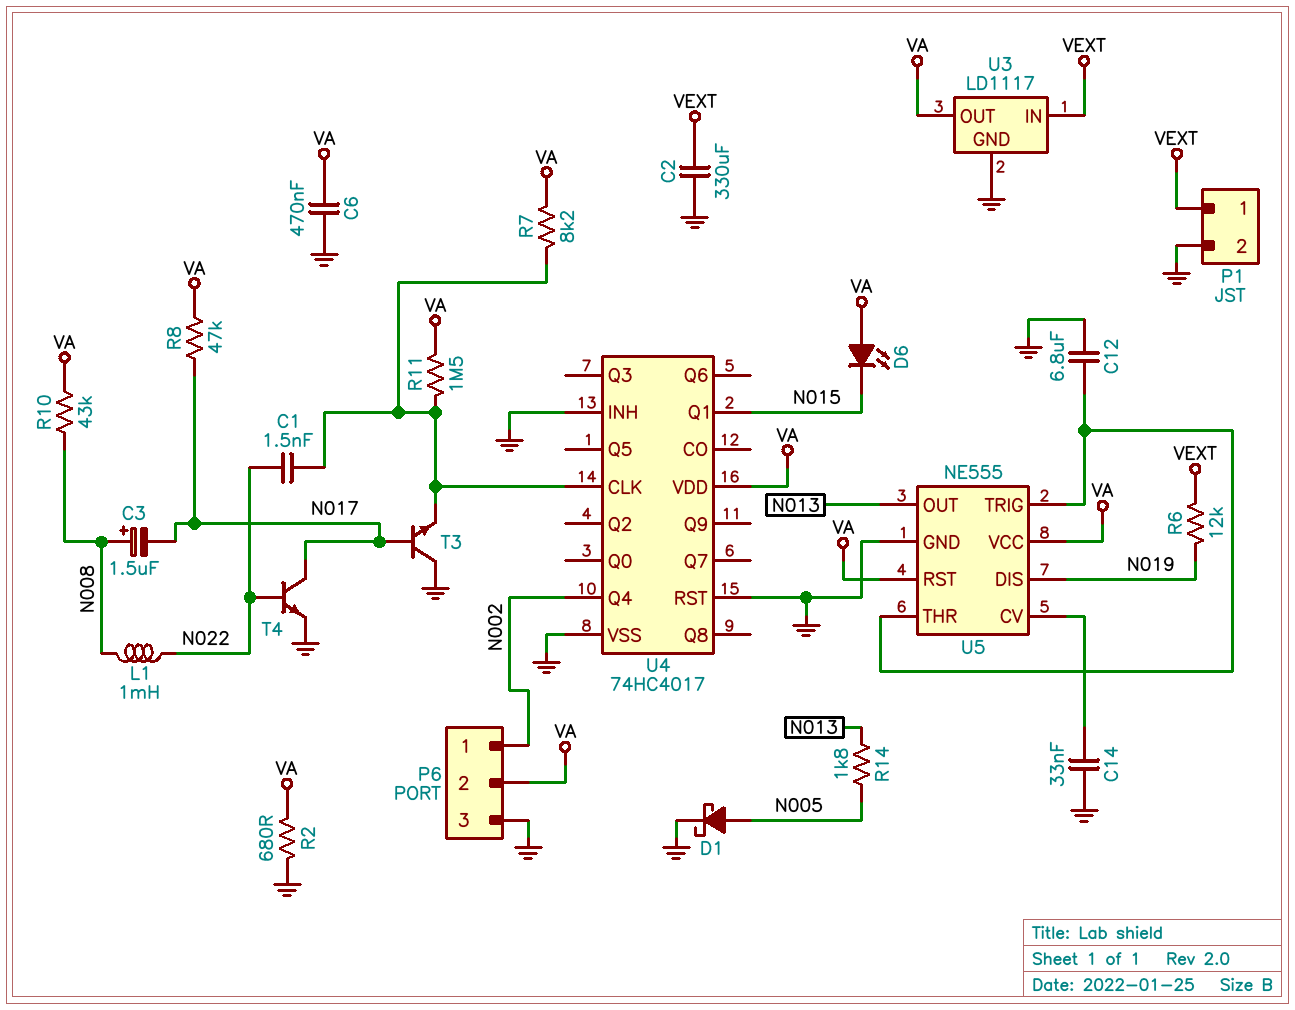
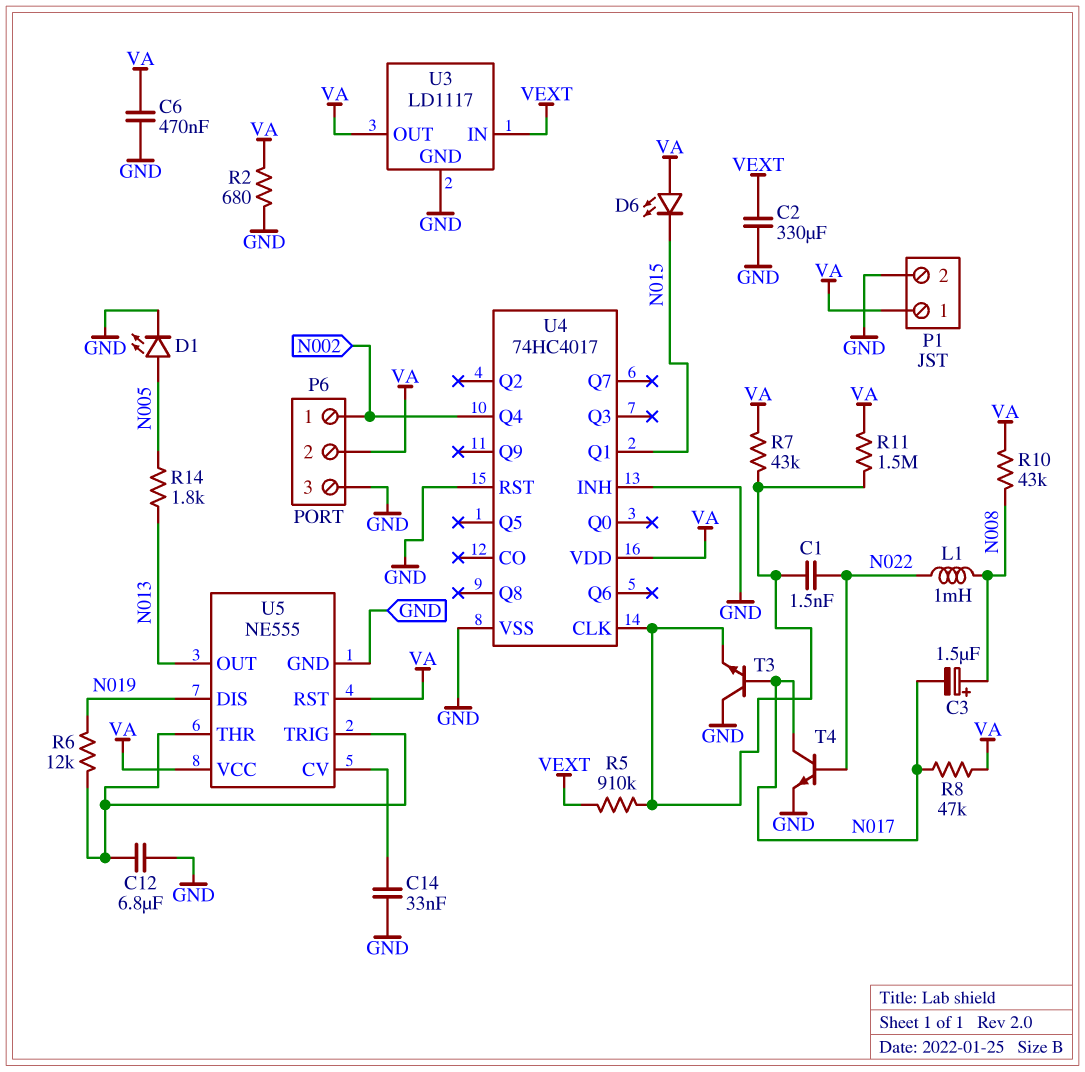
D1: schottky (A N005, K GND) -> LED (A N005, K GND)
P1 pin 1: VEXT -> VA
R5: none -> 910k (U4/CLK, VEXT)
R6: 12k (N019, VEXT) -> 12k (N019, U5/THR)
R7: 8.2k (U4/CLK, VA) -> 43k (U4/CLK, VA)

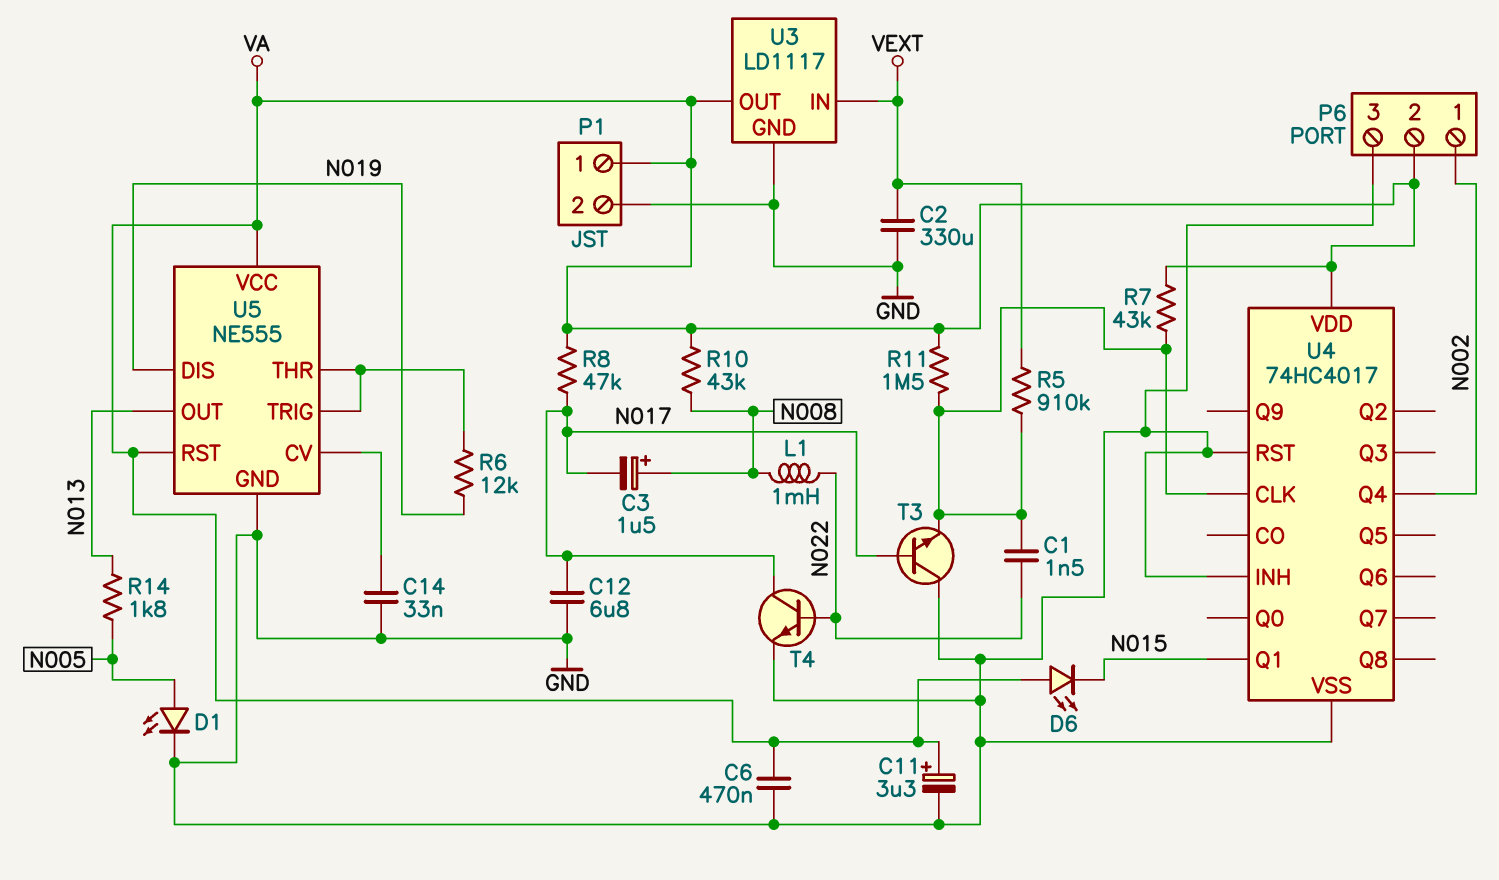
C11: none -> 3.3uF (plus VA, minus GND)
C12: 6.8uF (GND, U5/THR) -> 6.8uF (GND, N017)
R2: 680 (GND, VA) -> none

